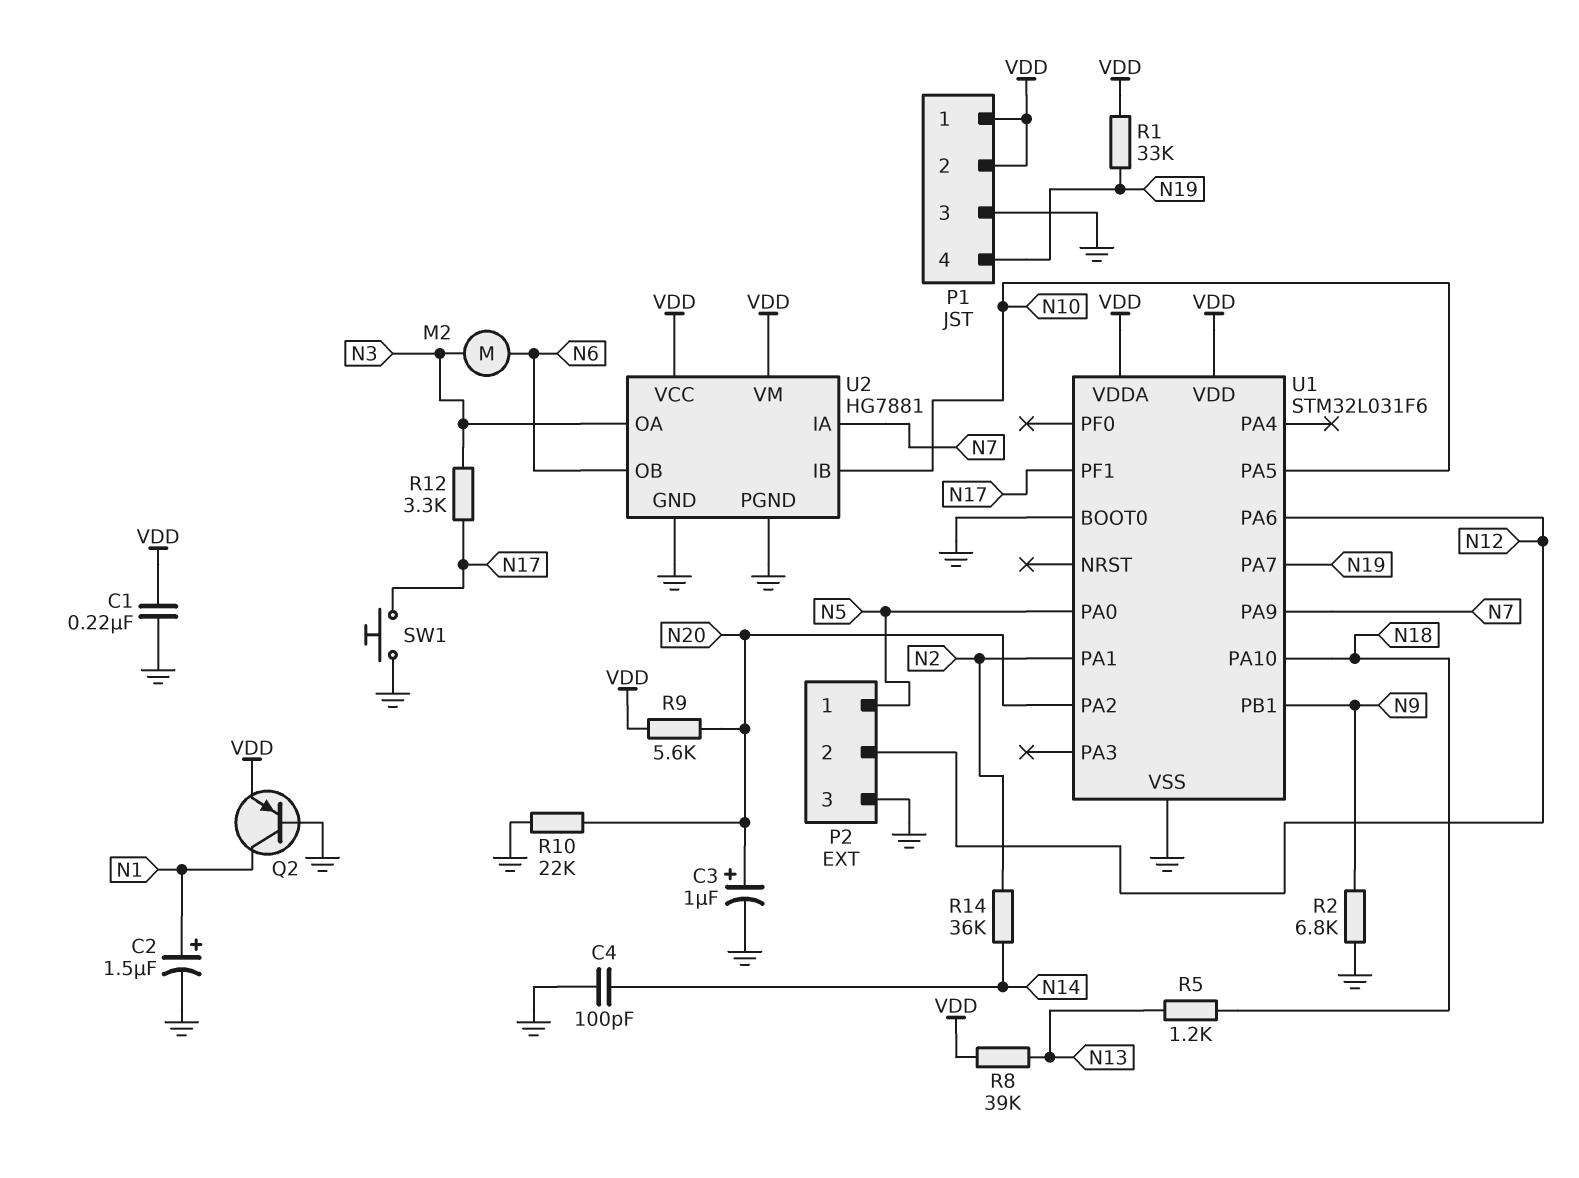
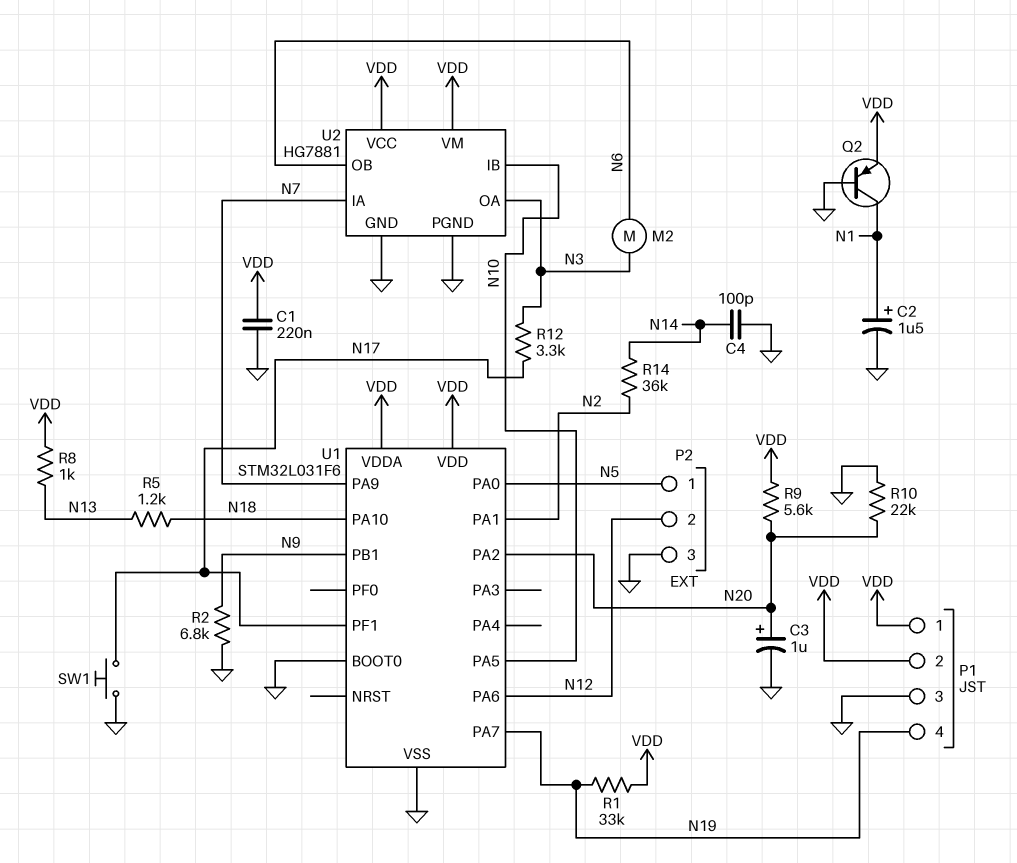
R8: 39k (N13, VDD) -> 1k (N13, VDD)

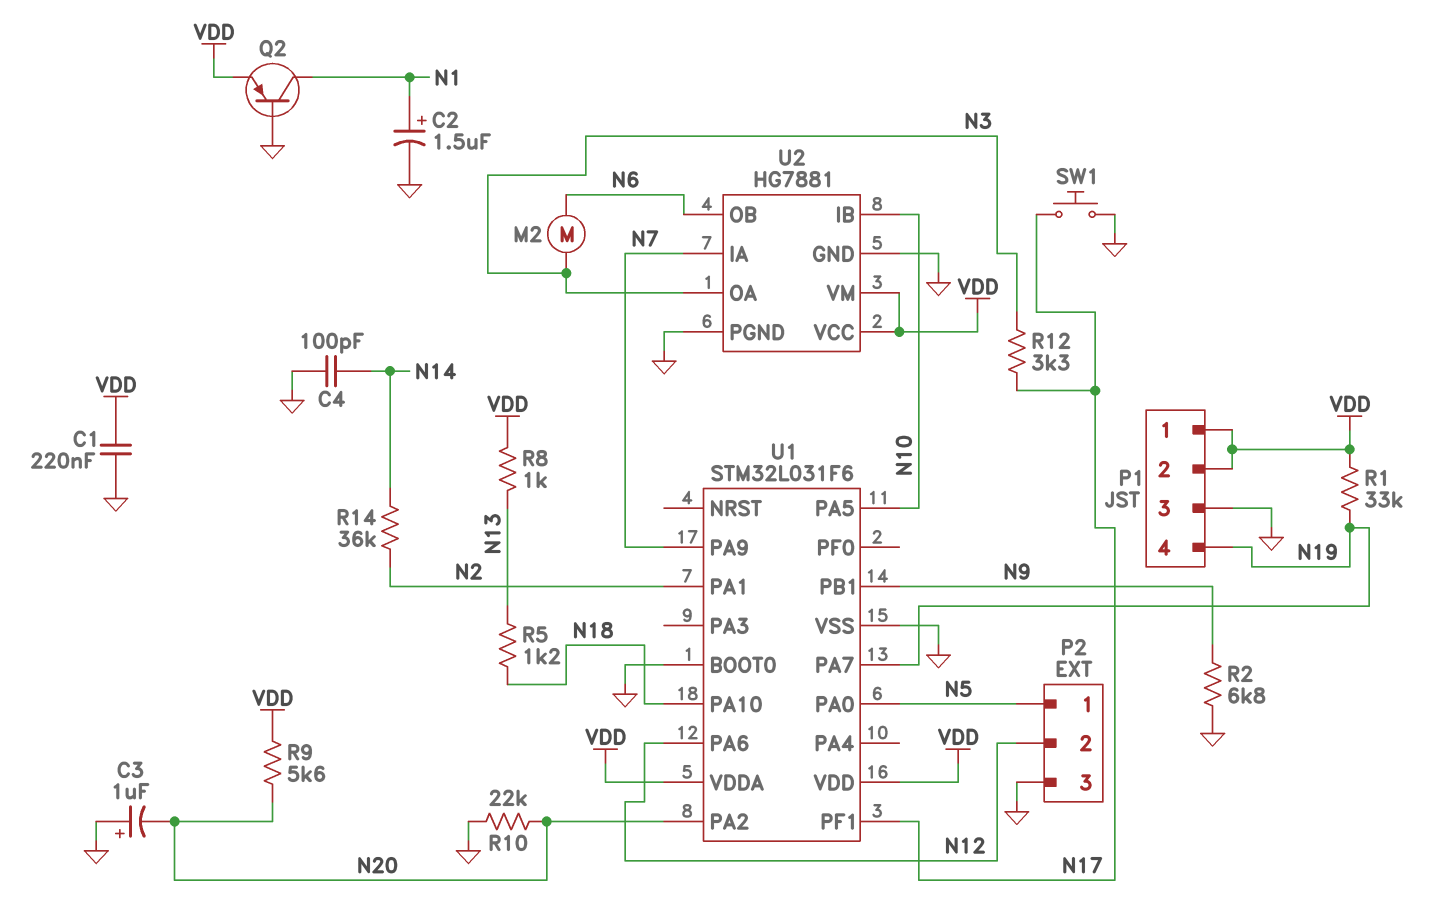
C3: 1uF (plus N20, minus GND) -> 1uF (plus GND, minus N20)

